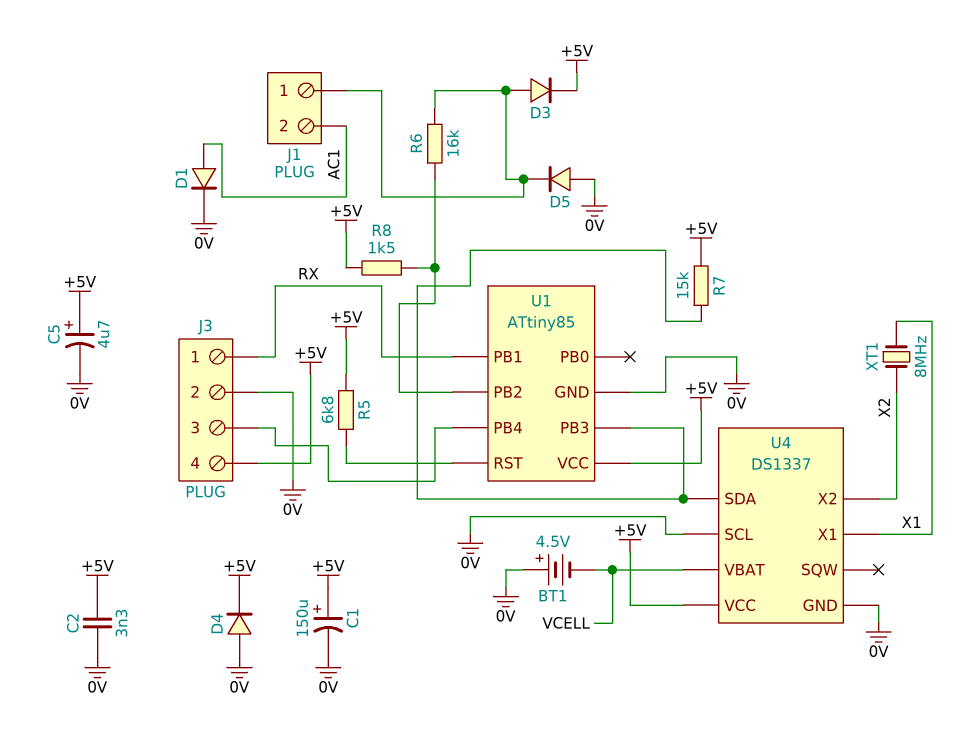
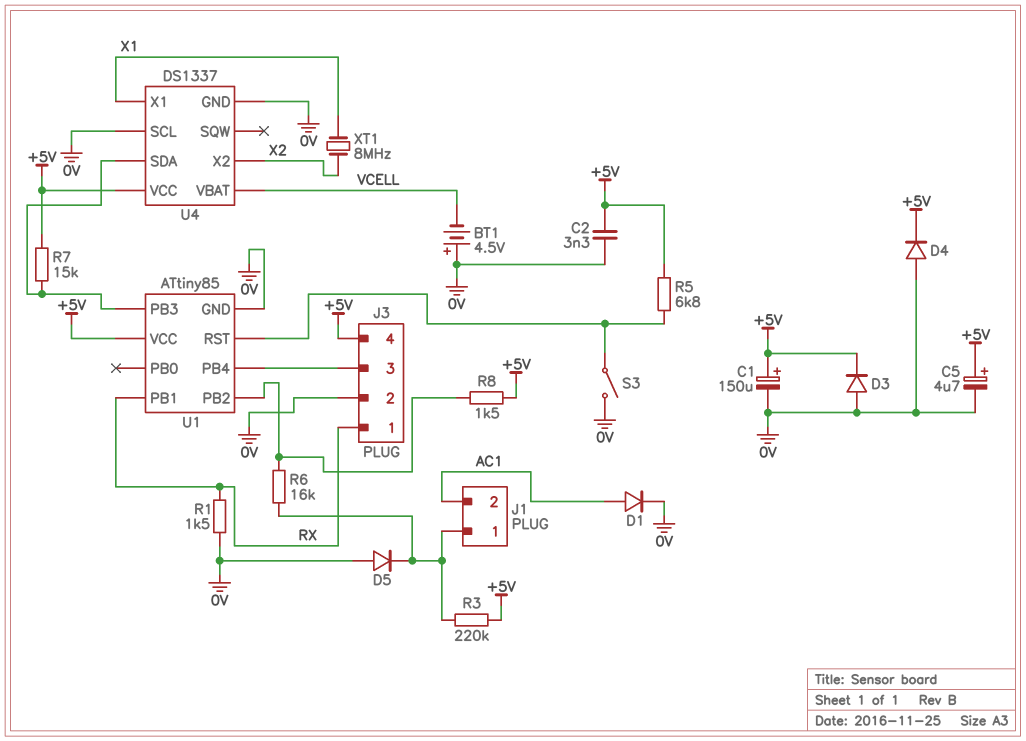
D3: diode (A J1/1, K +5V) -> diode (A 0V, K +5V)
R1: none -> 1.5k (0V, RX)
R3: none -> 220k (+5V, J1/1)
S3: none -> switch (0V, U1/RST)

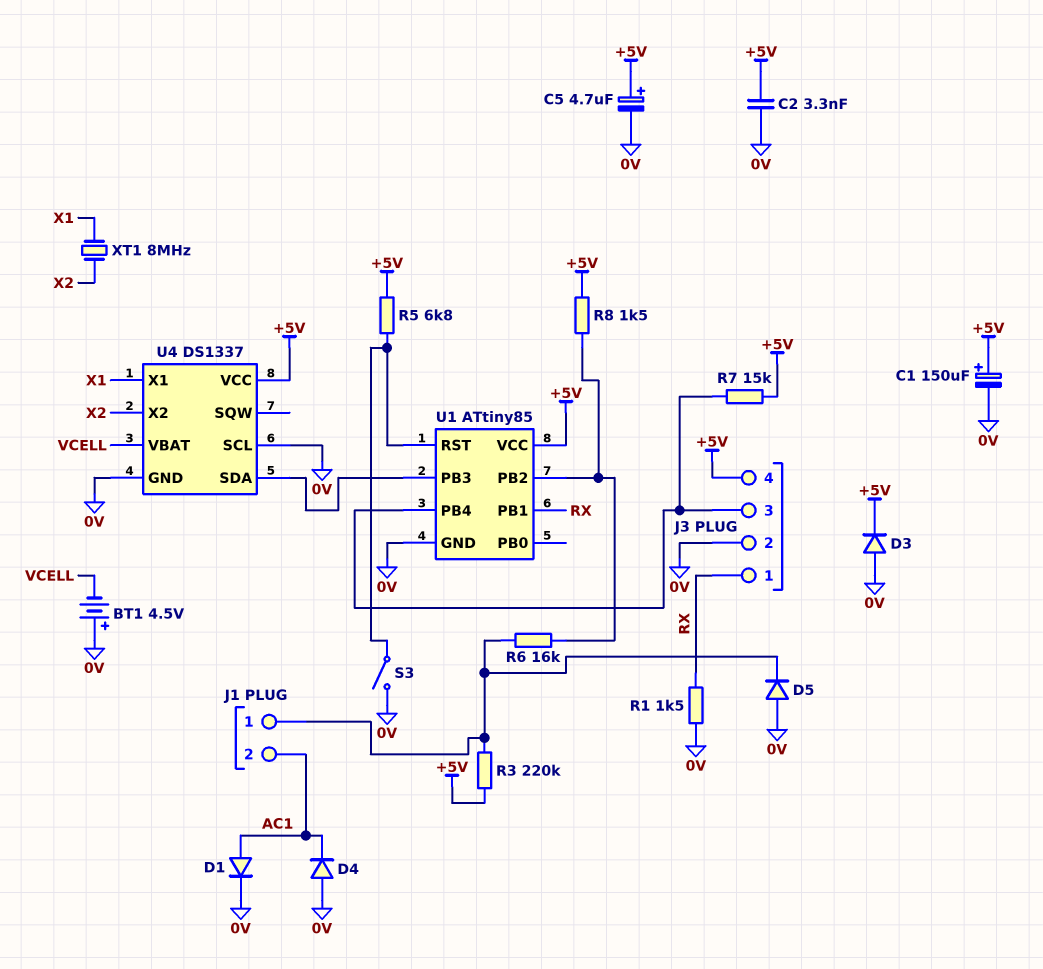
D4: diode (A 0V, K +5V) -> diode (A 0V, K AC1)
R7: 15k (+5V, U1/PB3) -> 15k (+5V, J3/3)

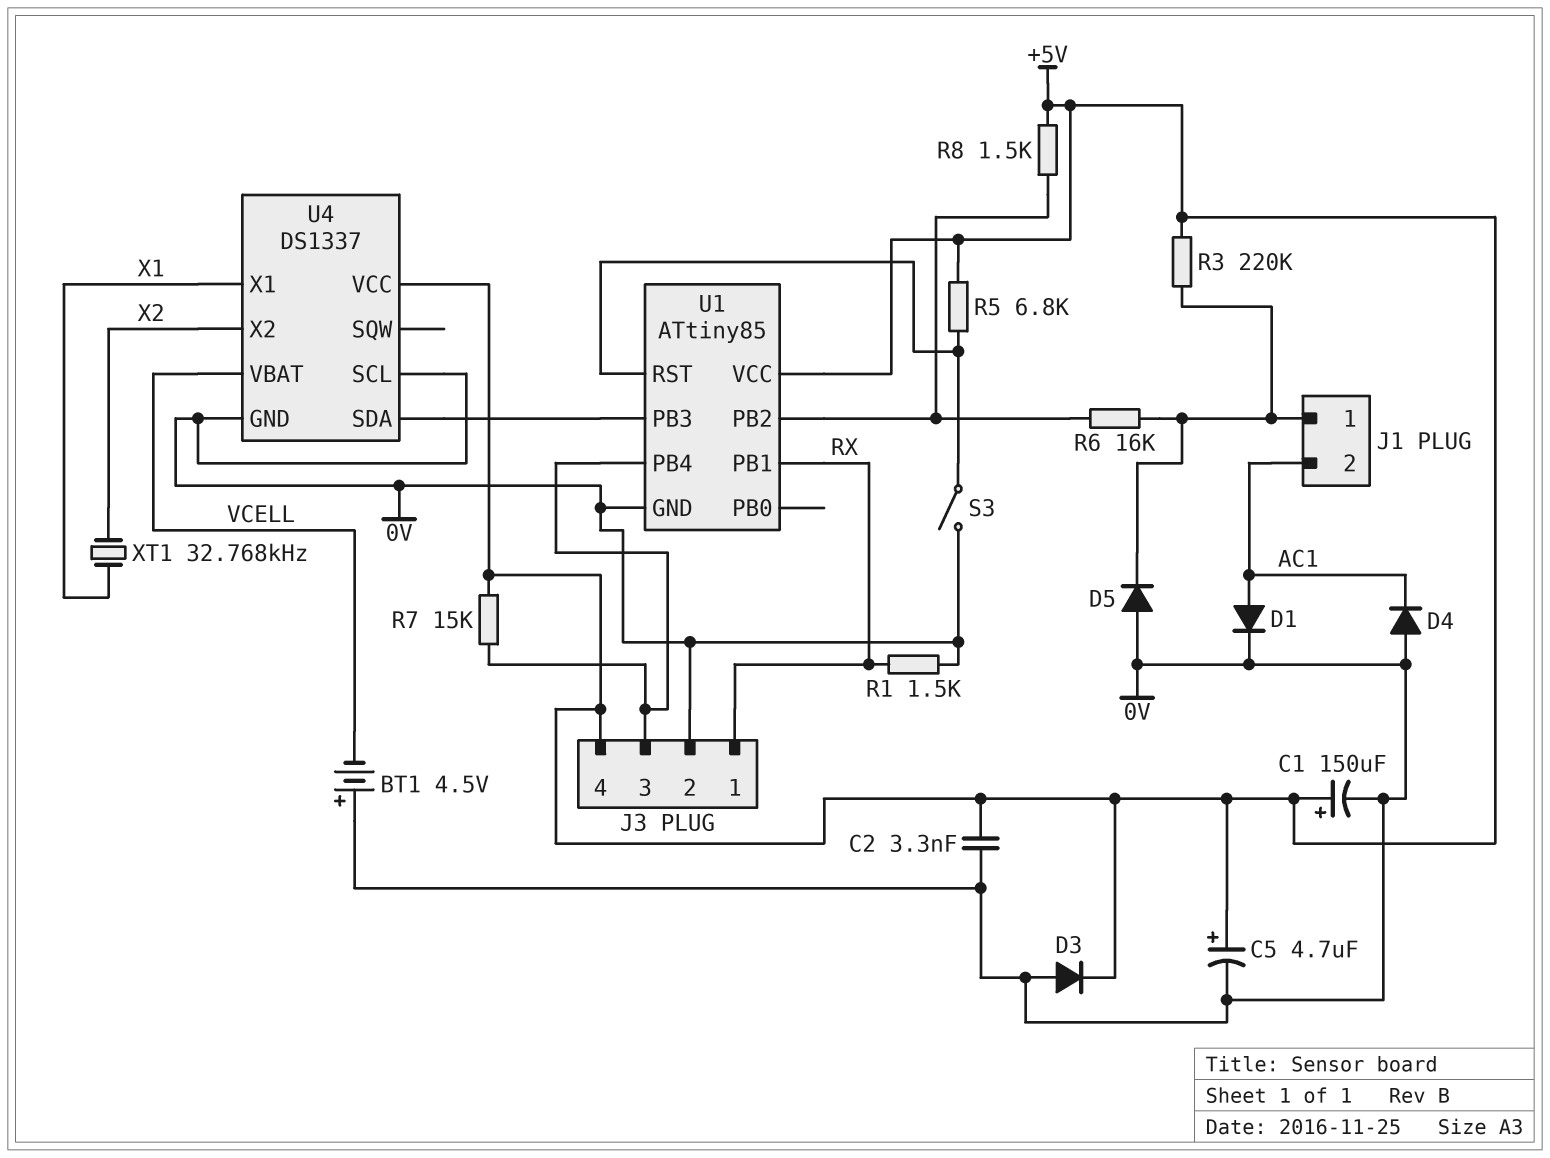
XT1: 8MHz (X1, X2) -> 32.768kHz (X1, X2)

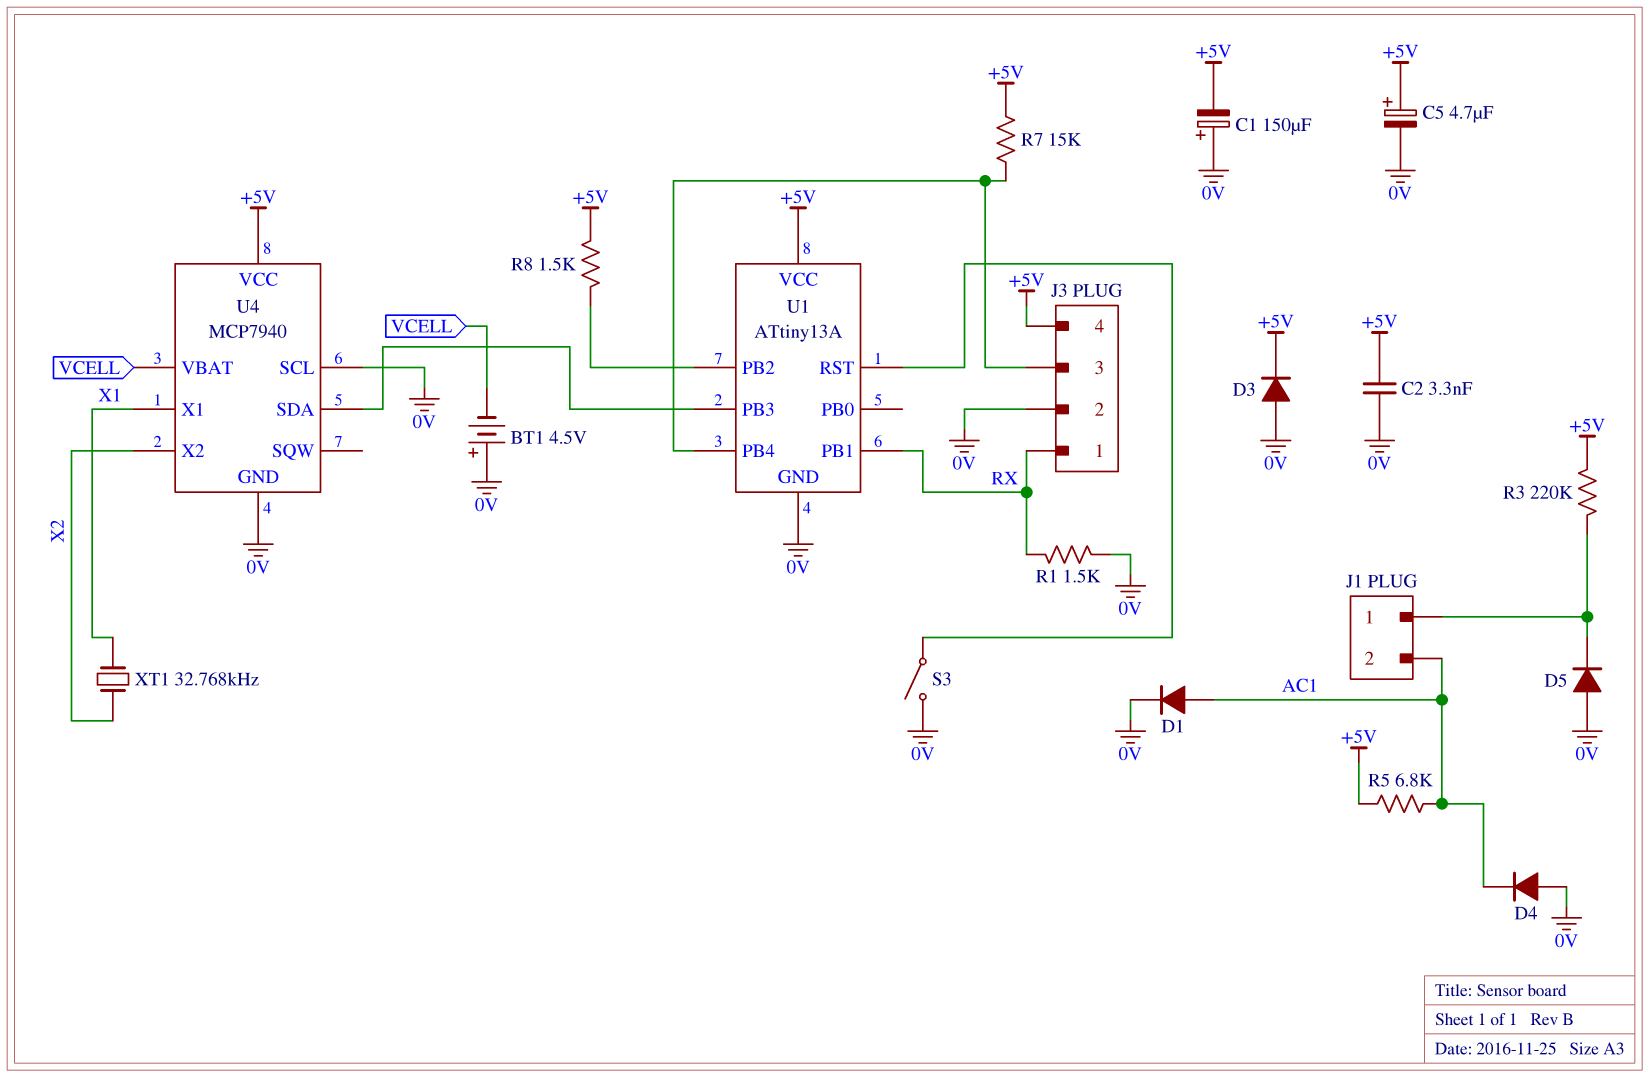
C1: 150uF (plus +5V, minus 0V) -> 150uF (plus 0V, minus +5V)
R5: 6.8k (+5V, U1/RST) -> 6.8k (+5V, AC1)
R6: 16k (J1/1, U1/PB2) -> none
U1: ATtiny85 -> ATtiny13A
U4: DS1337 -> MCP7940

